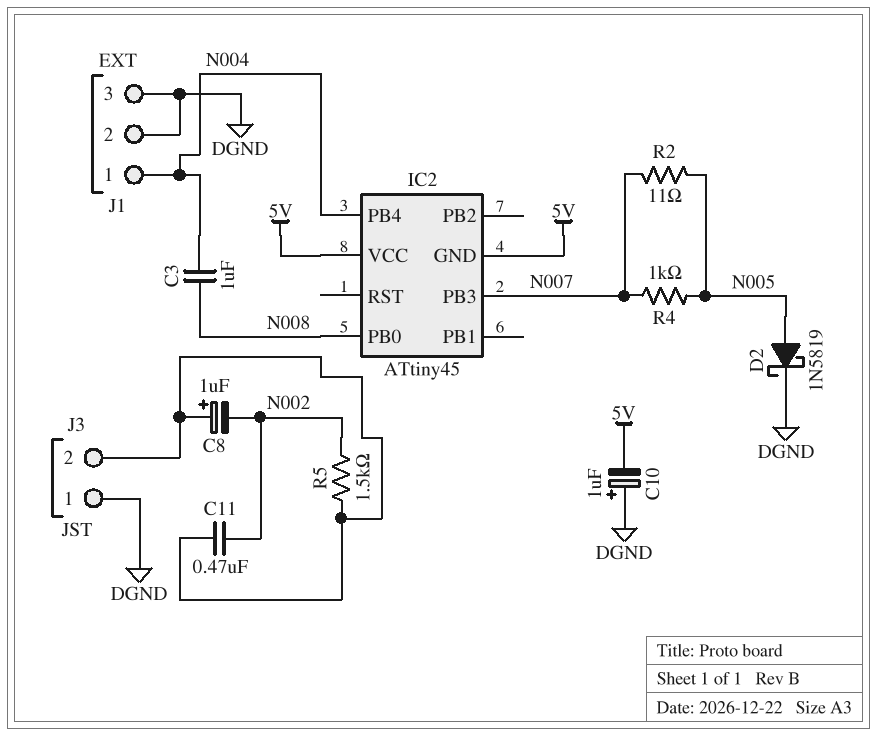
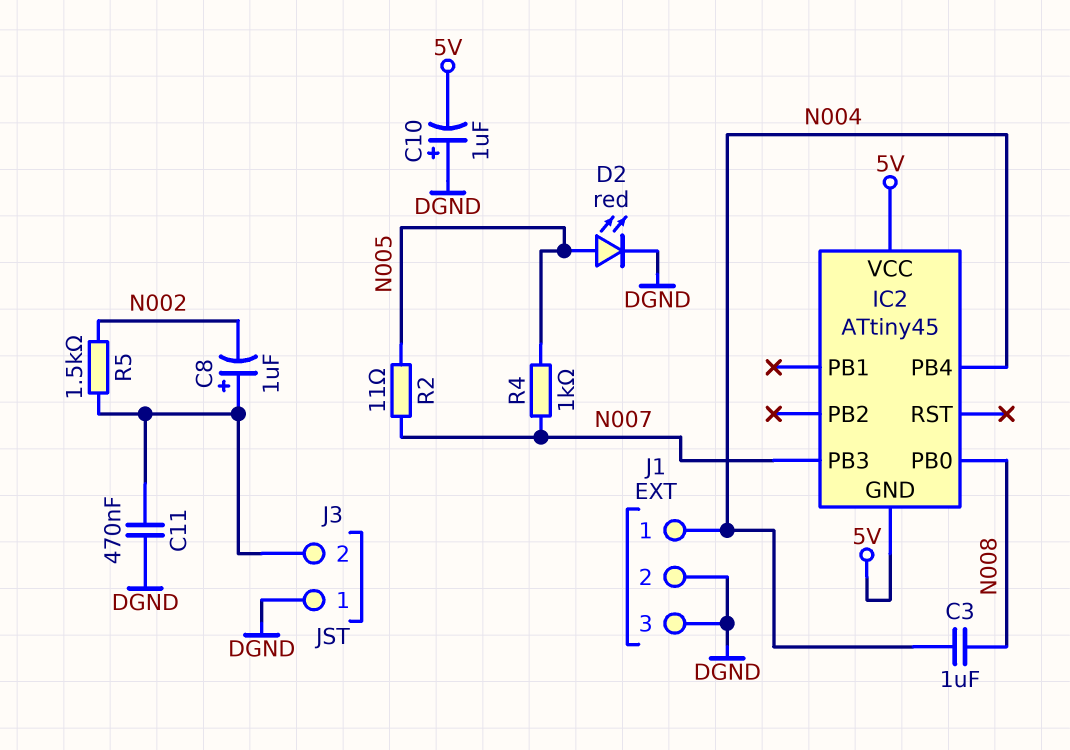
C11: 470nF (J3/2, N002) -> 470nF (DGND, J3/2)
D2: schottky 1N5819 (A N005, K DGND) -> LED red (A N005, K DGND)

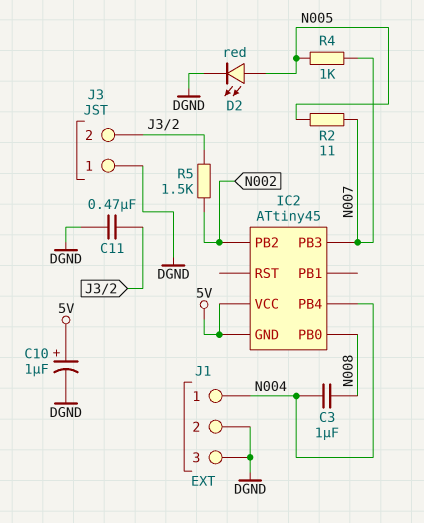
C8: 1uF (plus J3/2, minus N002) -> none
C10: 1uF (plus DGND, minus 5V) -> 1uF (plus 5V, minus DGND)
IC2 pin PB2: none -> N002

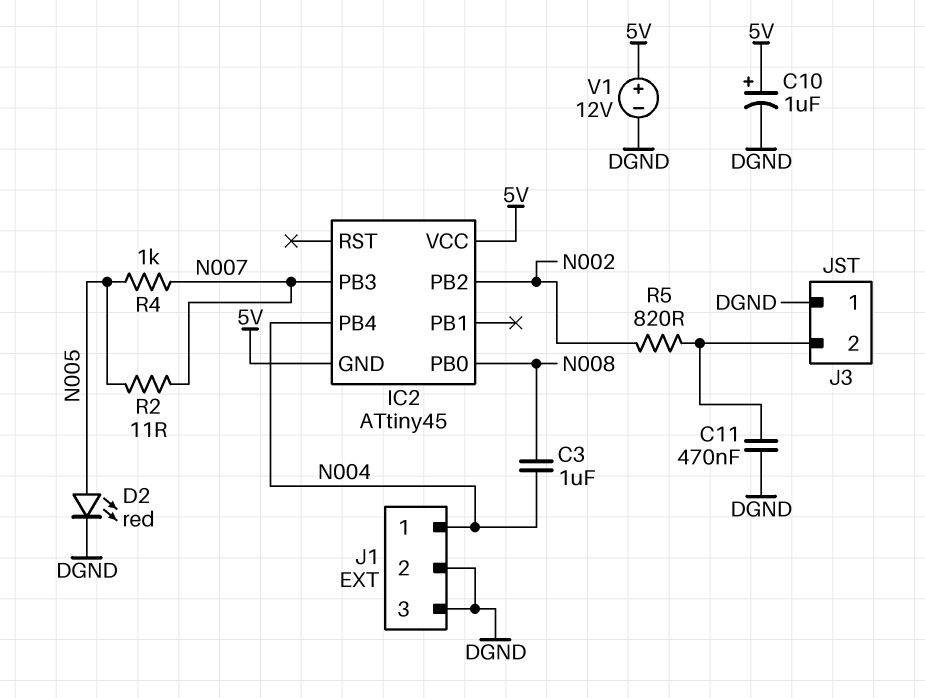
R5: 1.5k (J3/2, N002) -> 820 (J3/2, N002)
V1: none -> 12V (plus 5V, minus DGND)

